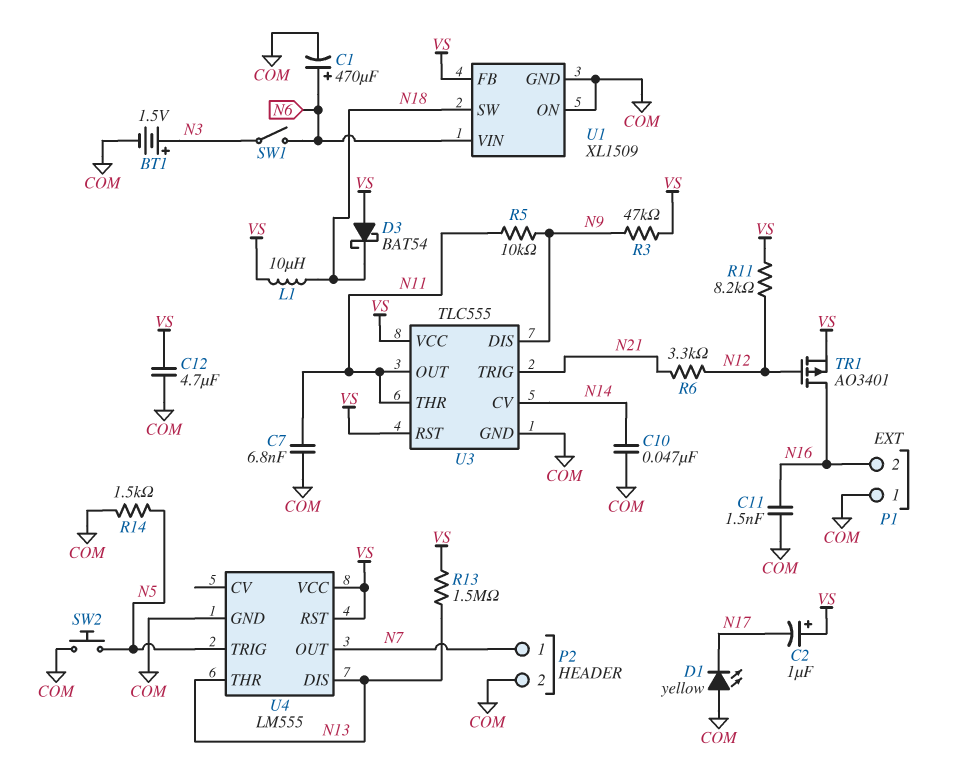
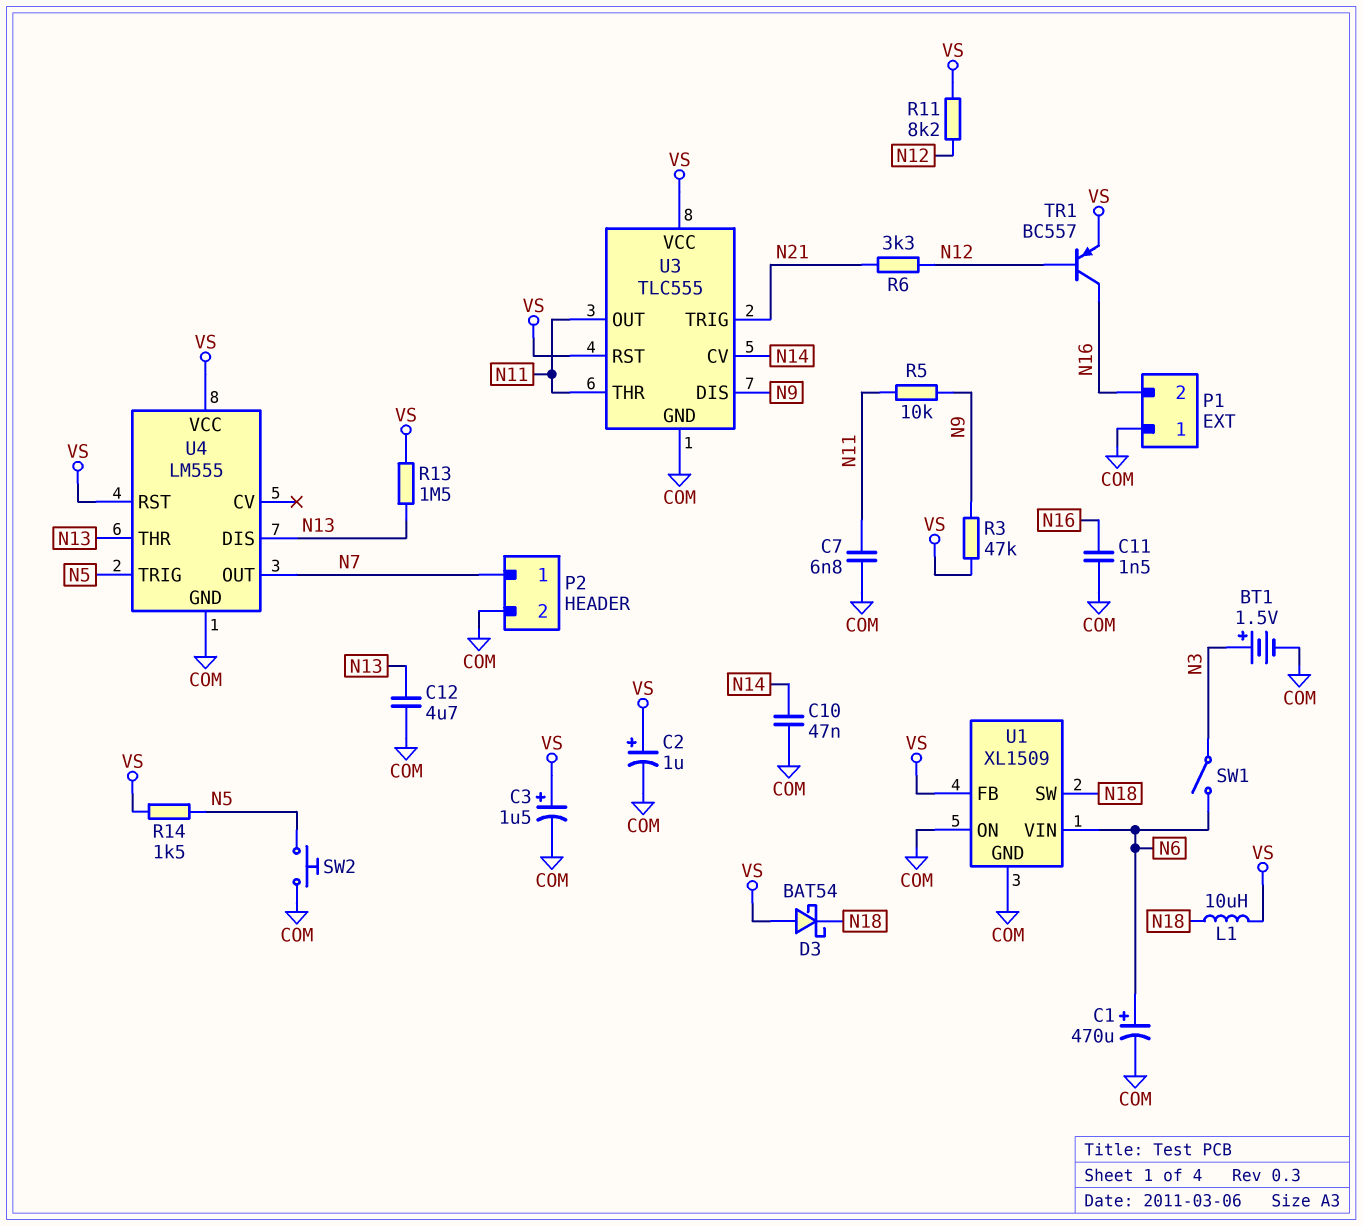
C2: 1uF (plus VS, minus N17) -> 1uF (plus VS, minus COM)
C3: none -> 1.5uF (plus VS, minus COM)
C12: 4.7uF (COM, VS) -> 4.7uF (COM, N13)
D1: LED yellow (A COM, K N17) -> none
R14: 1.5k (COM, N5) -> 1.5k (N5, VS)
TR1: PMOS AO3401 (G N12, D N16, S VS) -> PNP BC557 (B N12, C N16, E VS)

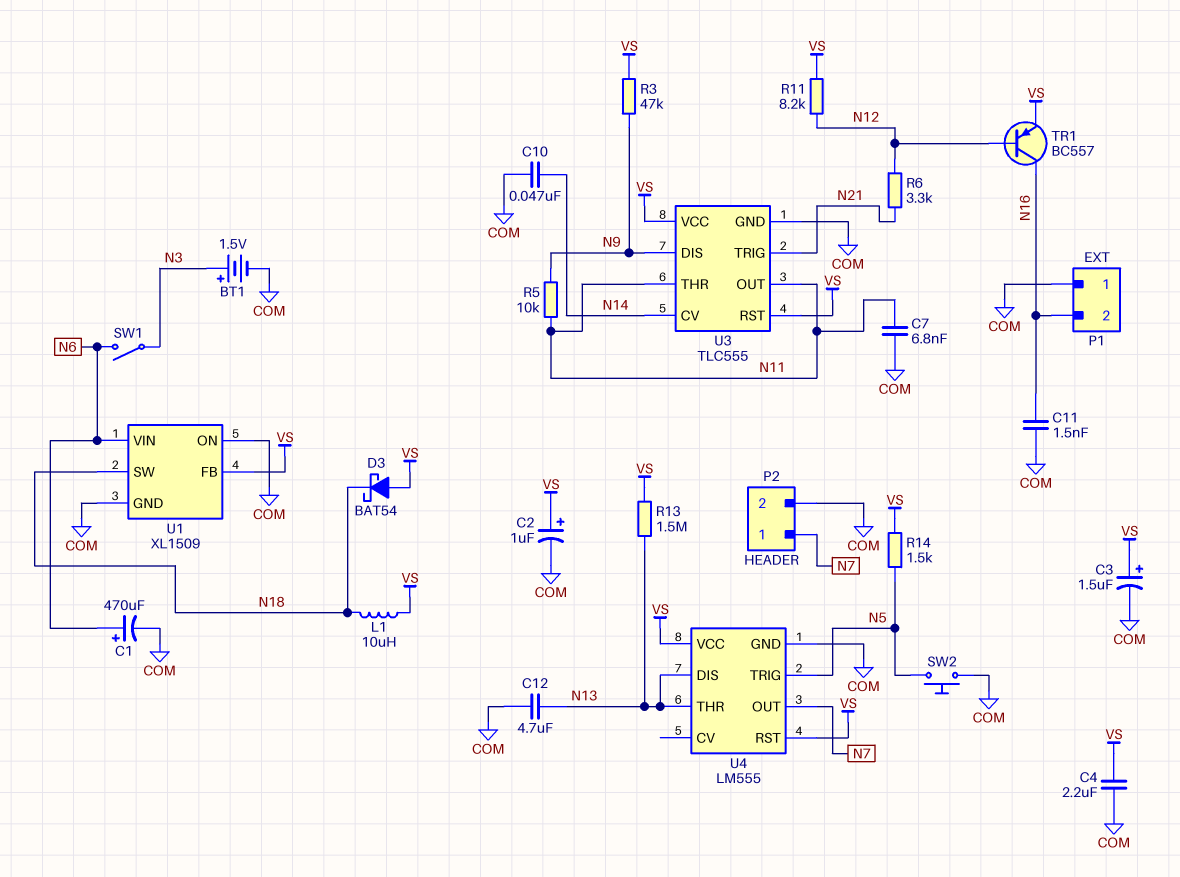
C4: none -> 2.2uF (COM, VS)

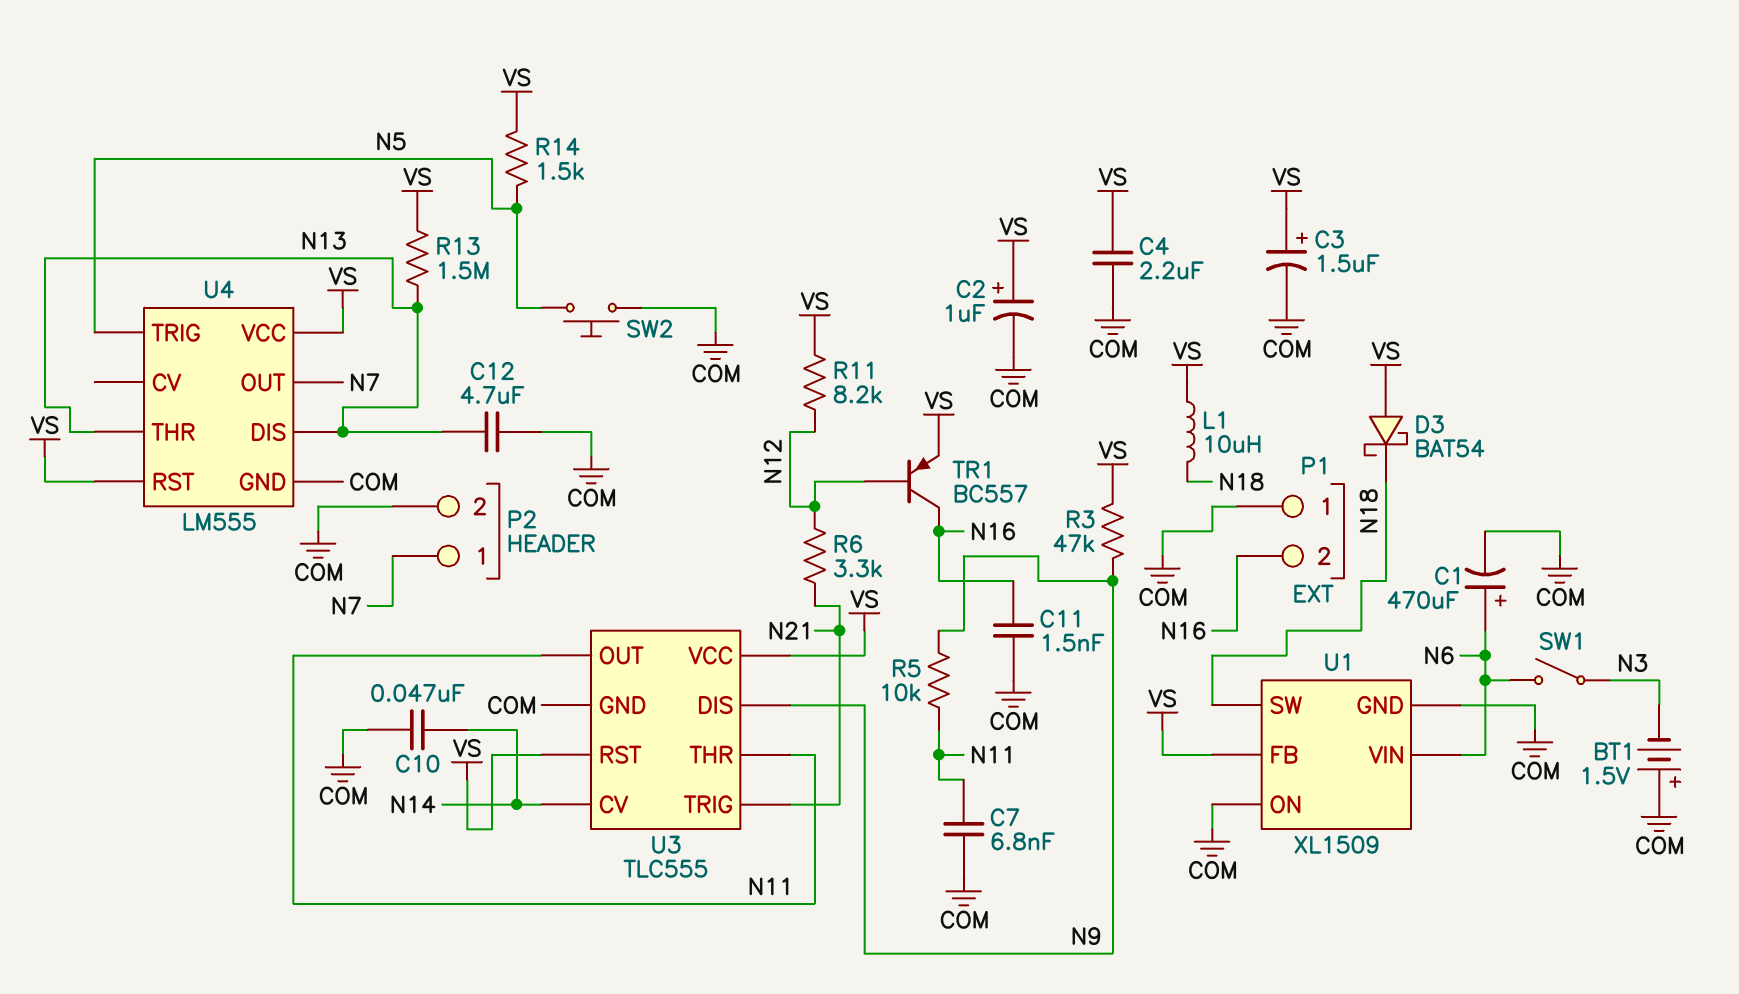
BT1: 1.5V (plus N3, minus COM) -> 1.5V (plus COM, minus N3)

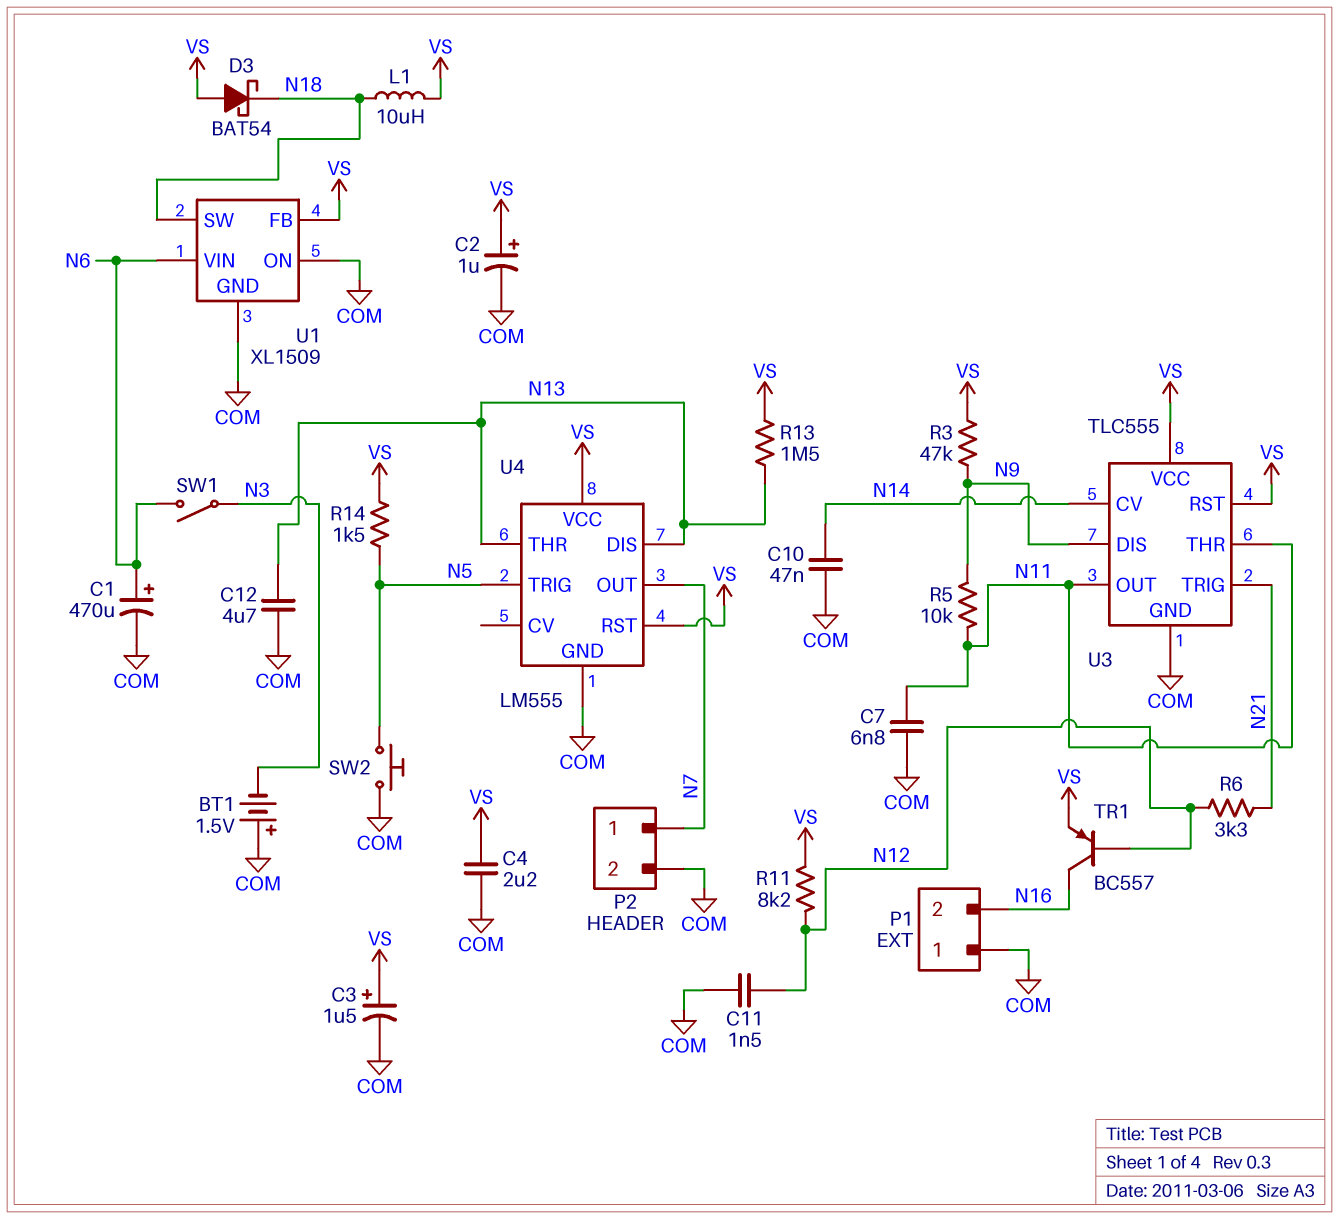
C11: 1.5nF (COM, N16) -> 1.5nF (COM, N12)

